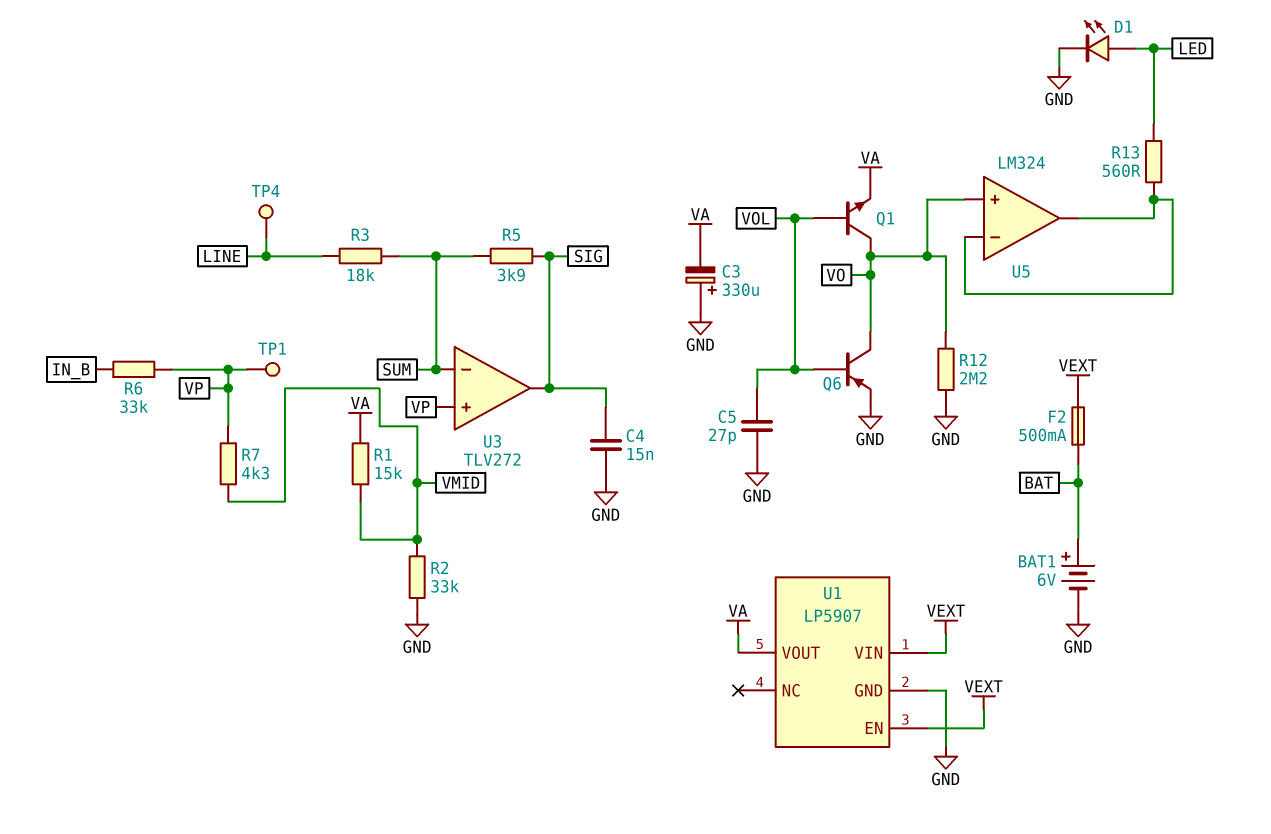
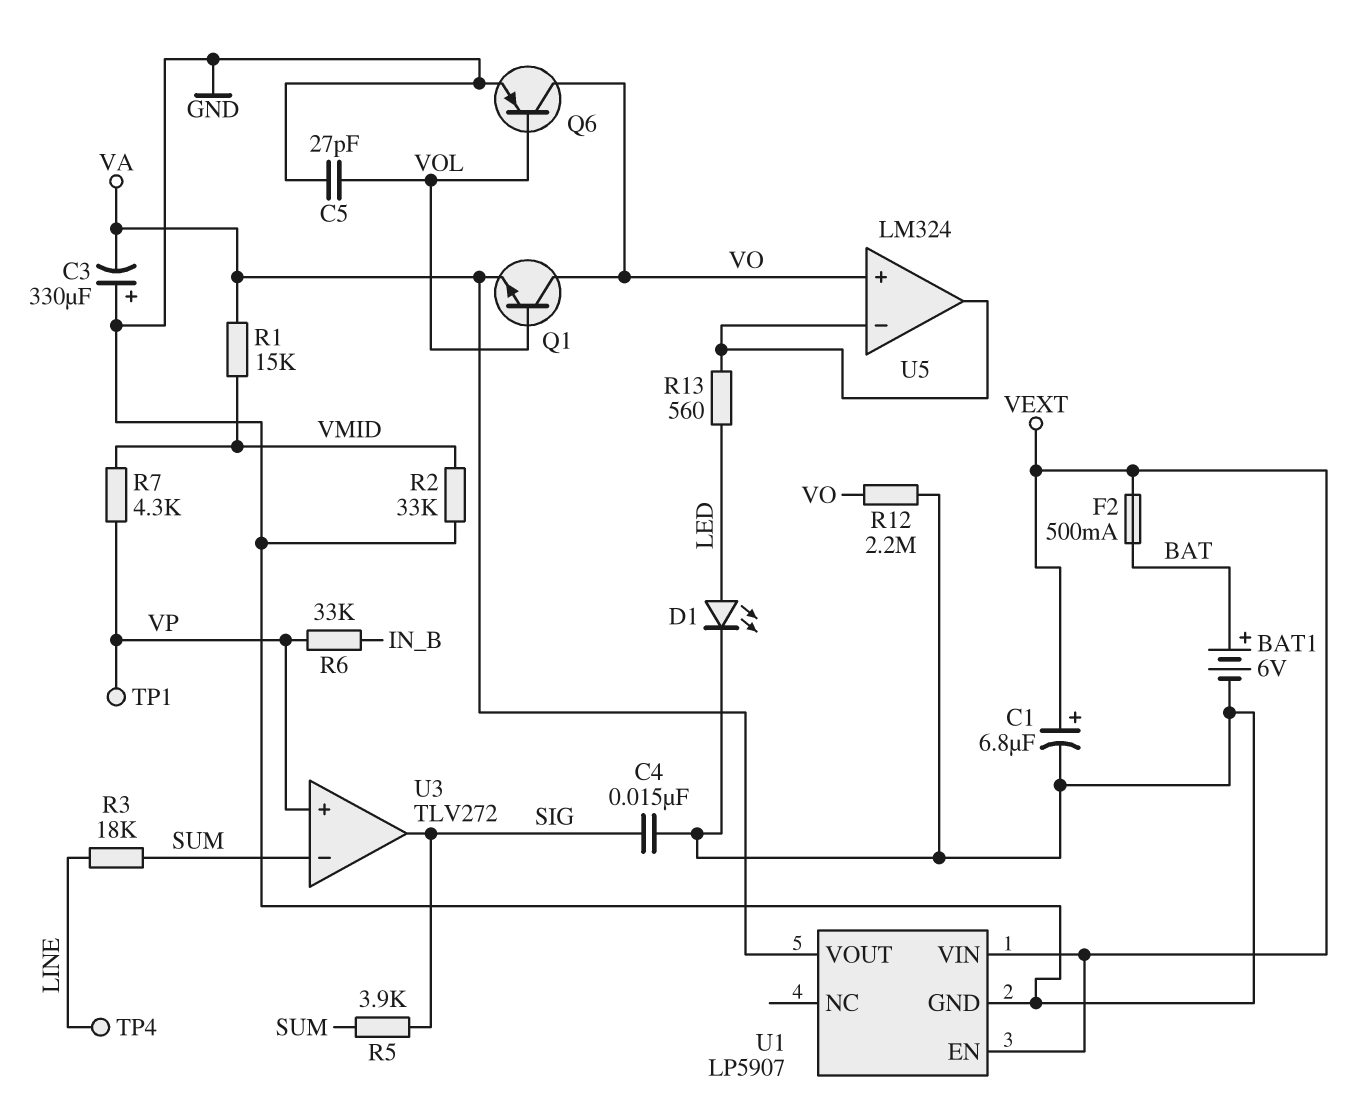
C1: none -> 6.8uF (plus VEXT, minus GND)

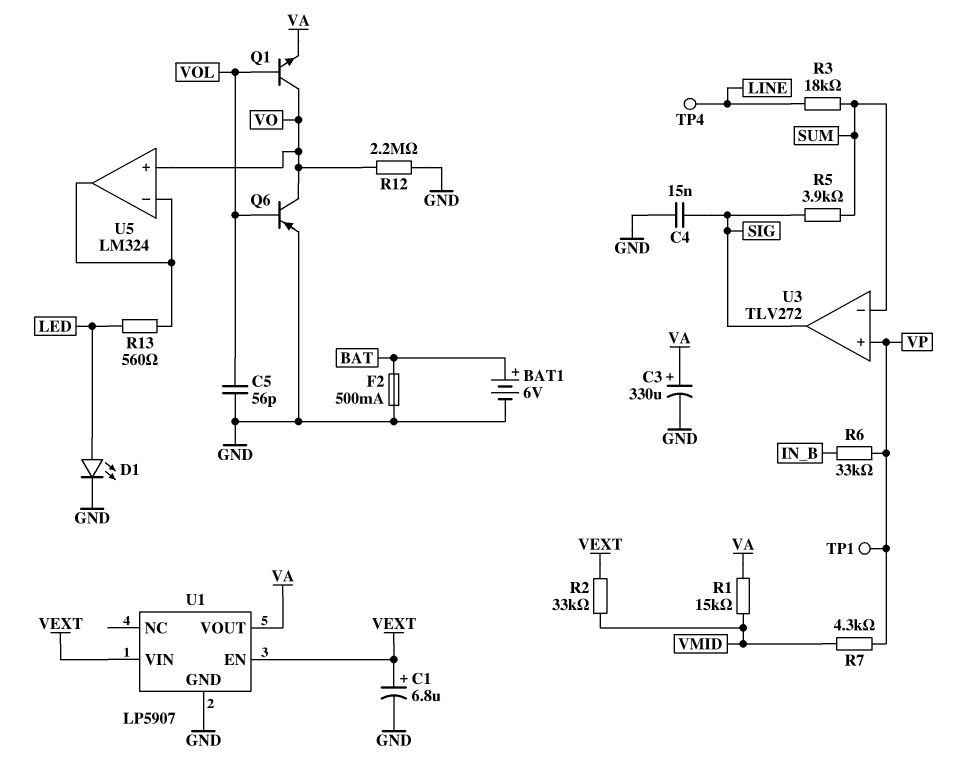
C3: 330uF (plus GND, minus VA) -> 330uF (plus VA, minus GND)
C5: 27pF (GND, VOL) -> 56pF (GND, VOL)
F2: 500mA (BAT, VEXT) -> 500mA (BAT, GND)
R2: 33k (GND, VMID) -> 33k (VEXT, VMID)

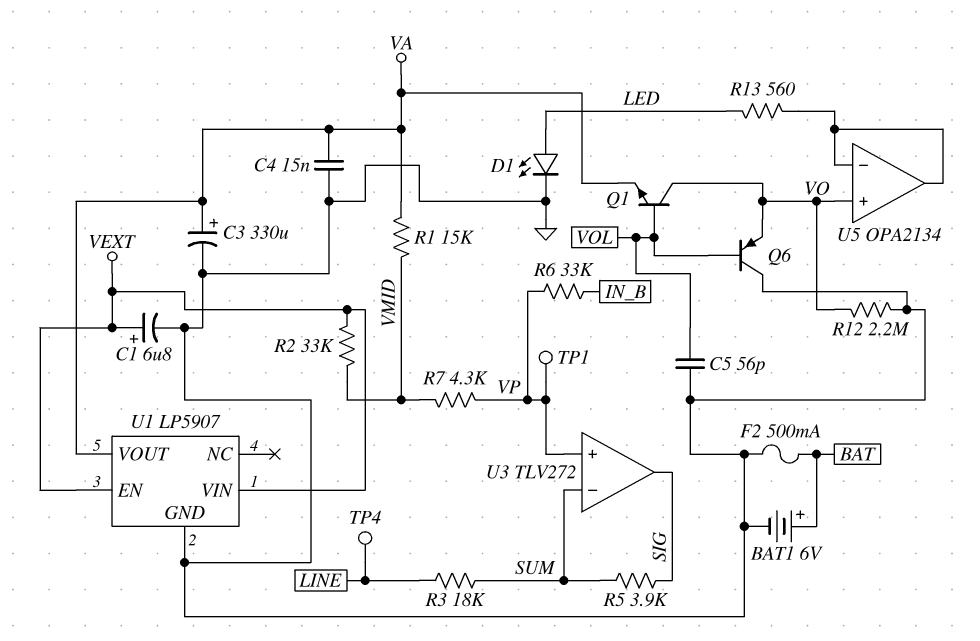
C4: 15nF (GND, SIG) -> 15nF (GND, VA)
Q6: PNP (B VOL, C VO, E GND) -> PNP (B VOL, C GND, E VO)
U5: LM324 -> OPA2134

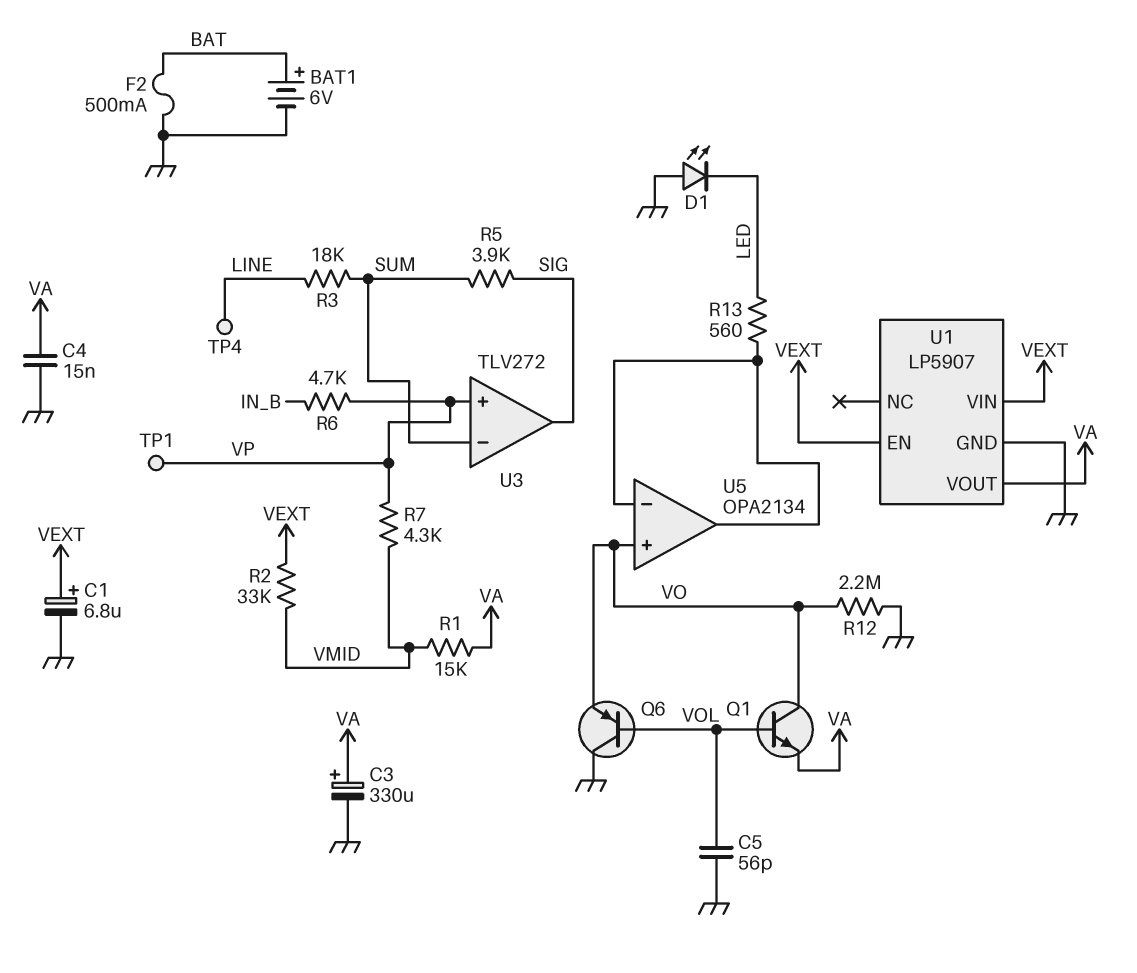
D1: LED (A LED, K GND) -> LED (A GND, K LED)
R6: 33k (IN_B, VP) -> 4.7k (IN_B, VP)

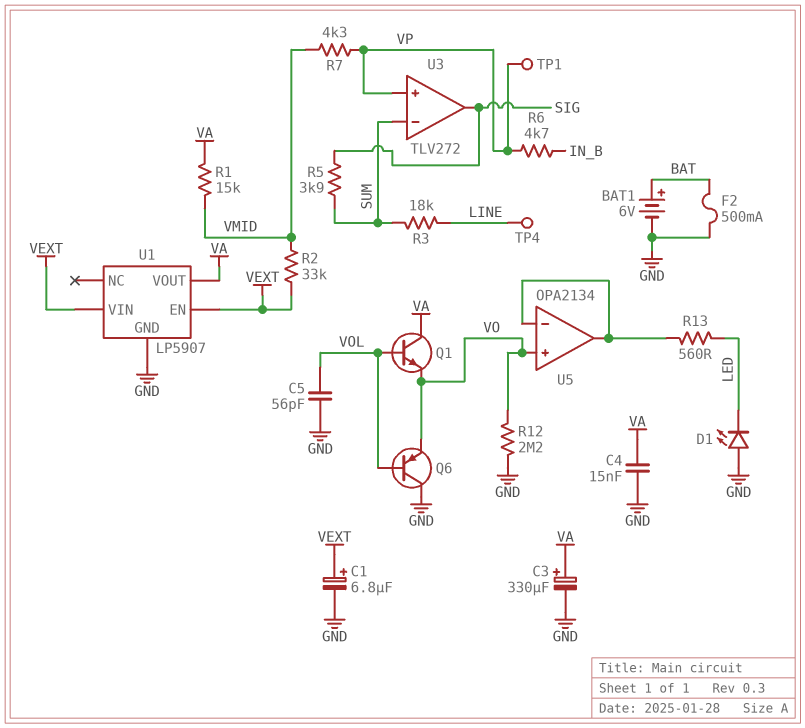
Q1: NPN (B VOL, C VO, E VA) -> NPN (B VOL, C VA, E VO)

